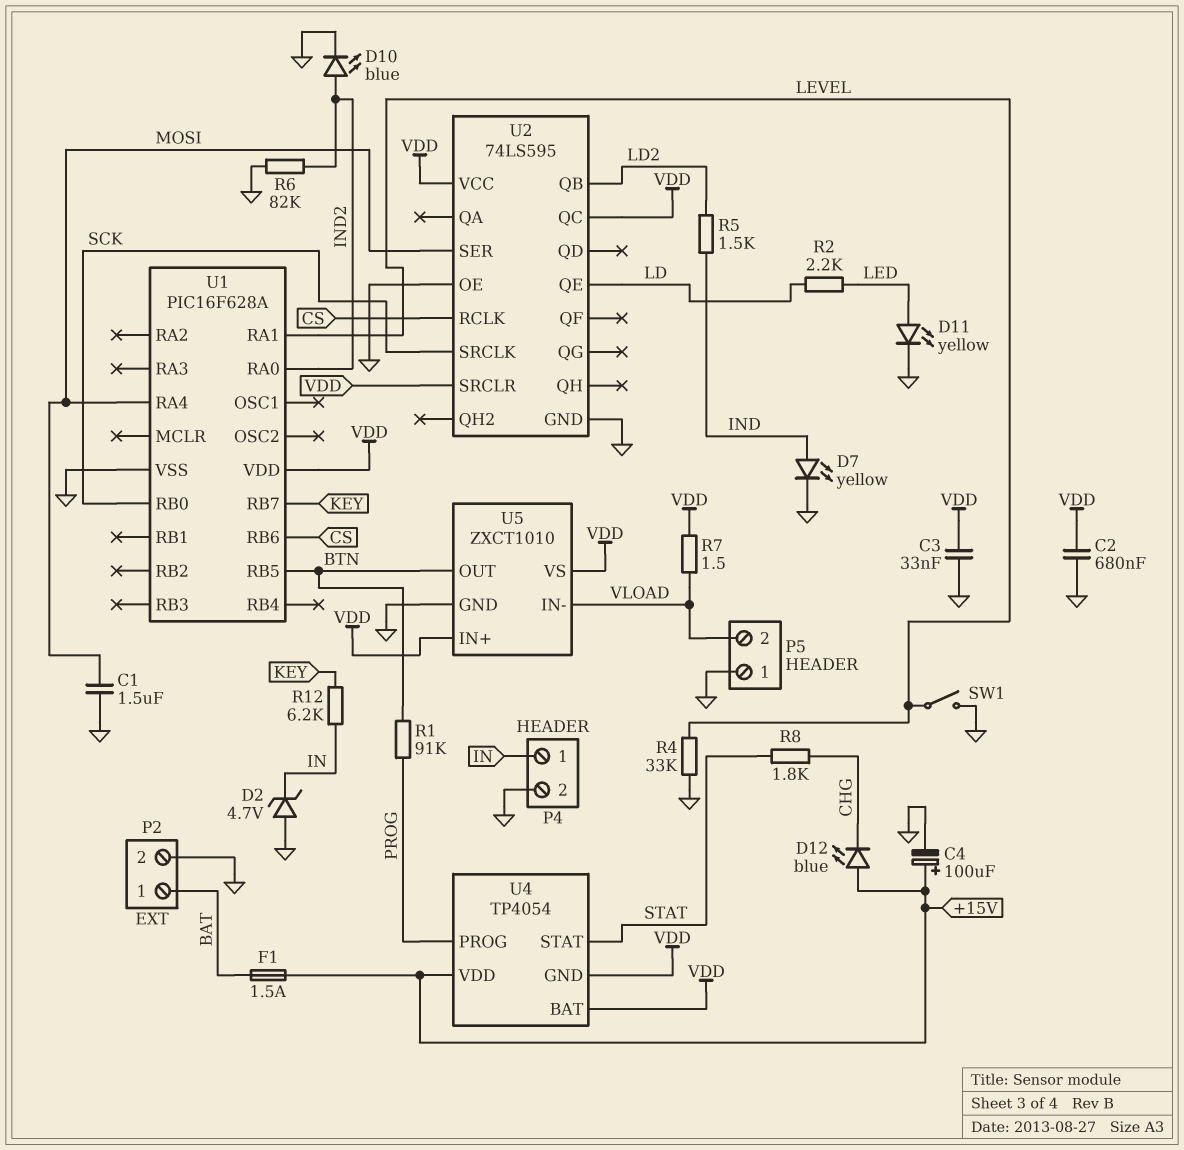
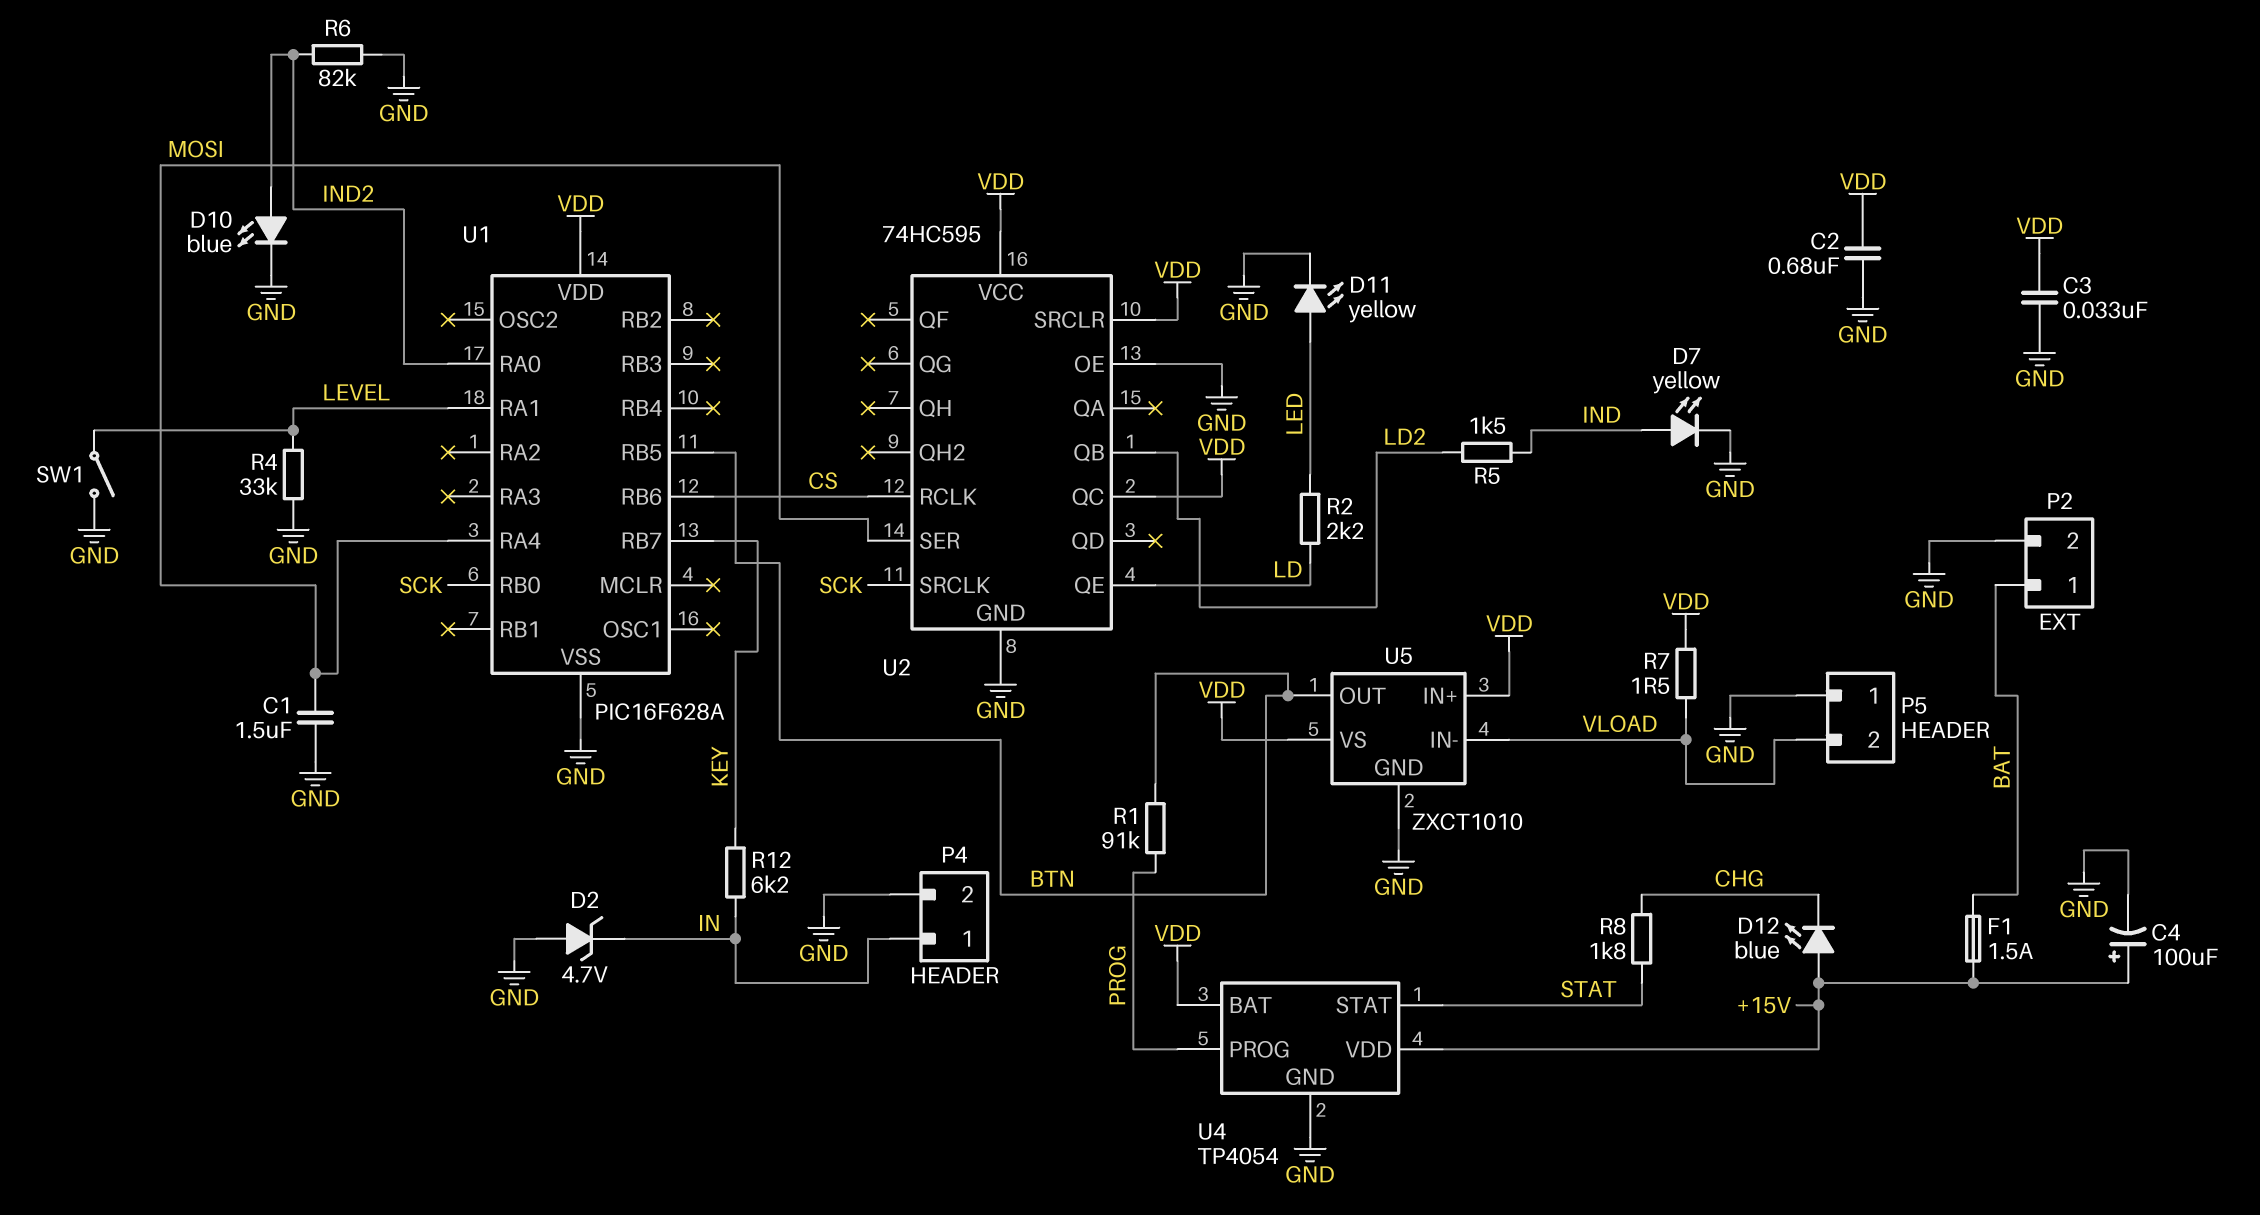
U2: 74LS595 -> 74HC595
U4 pin GND: VDD -> GND

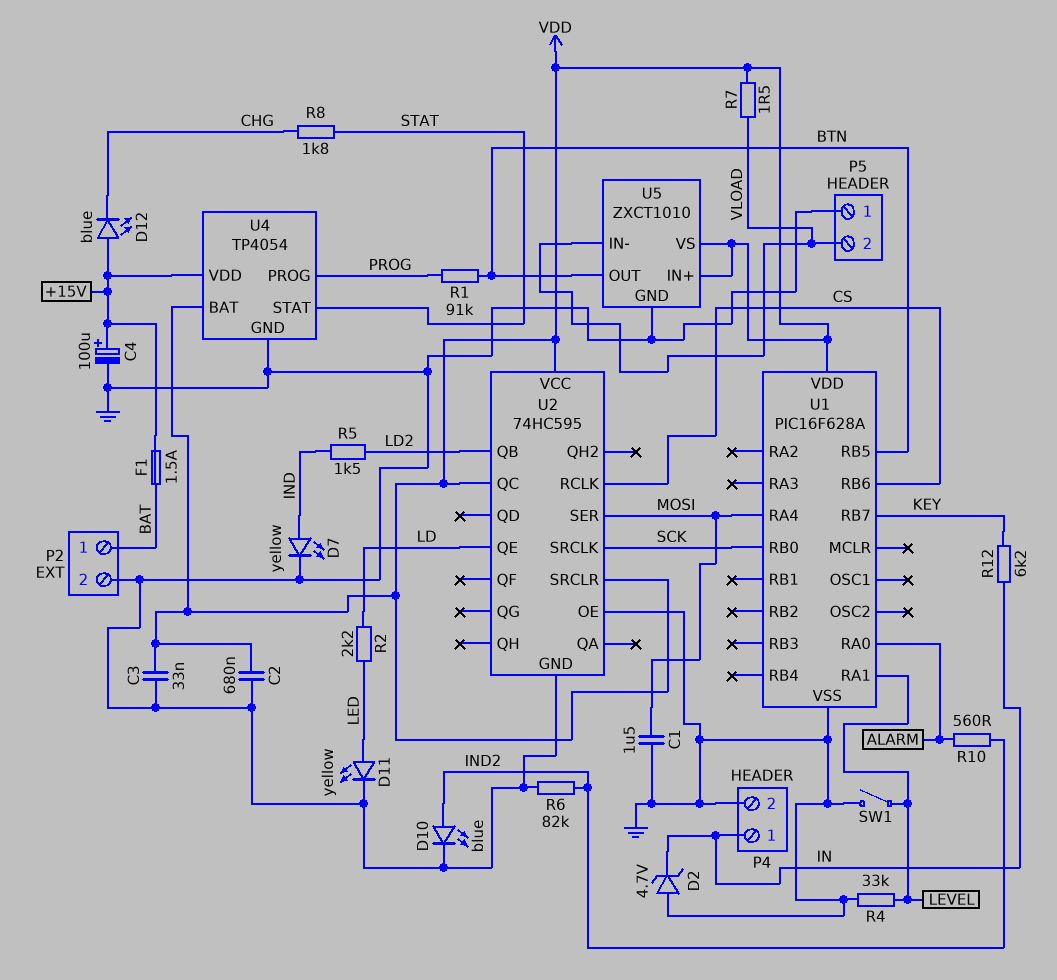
R10: none -> 560 (ALARM, IND2)
U1 pin RA0: IND2 -> ALARM

